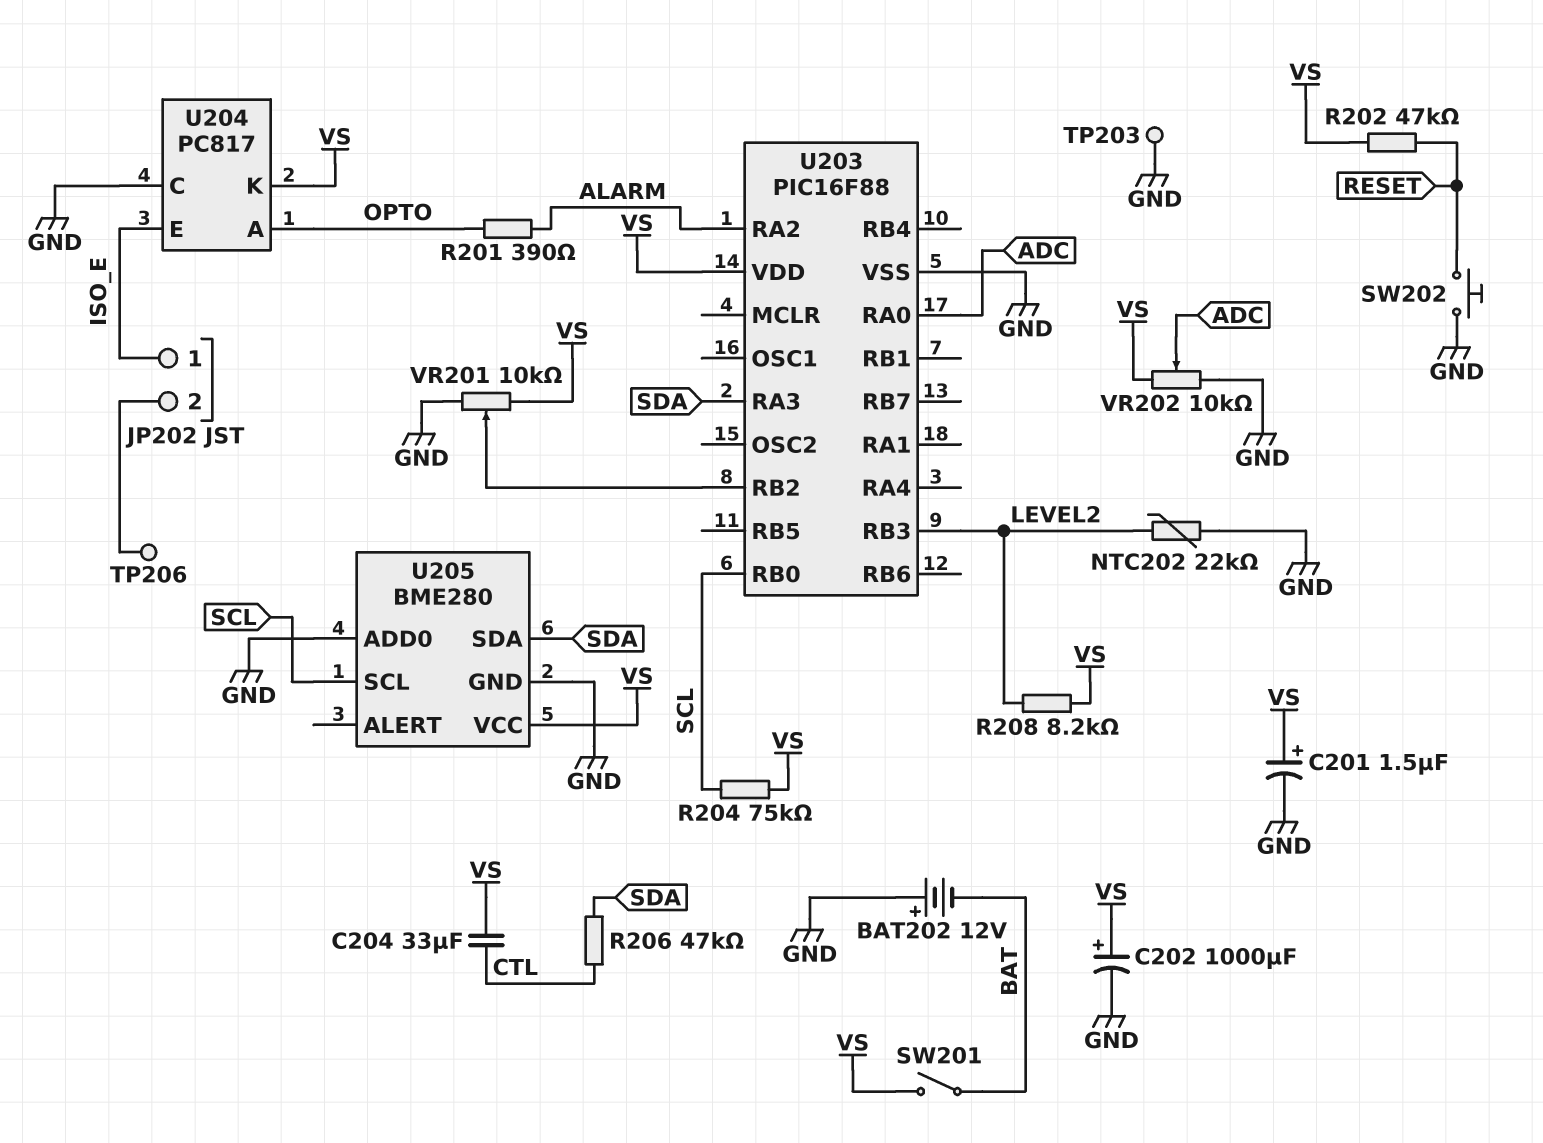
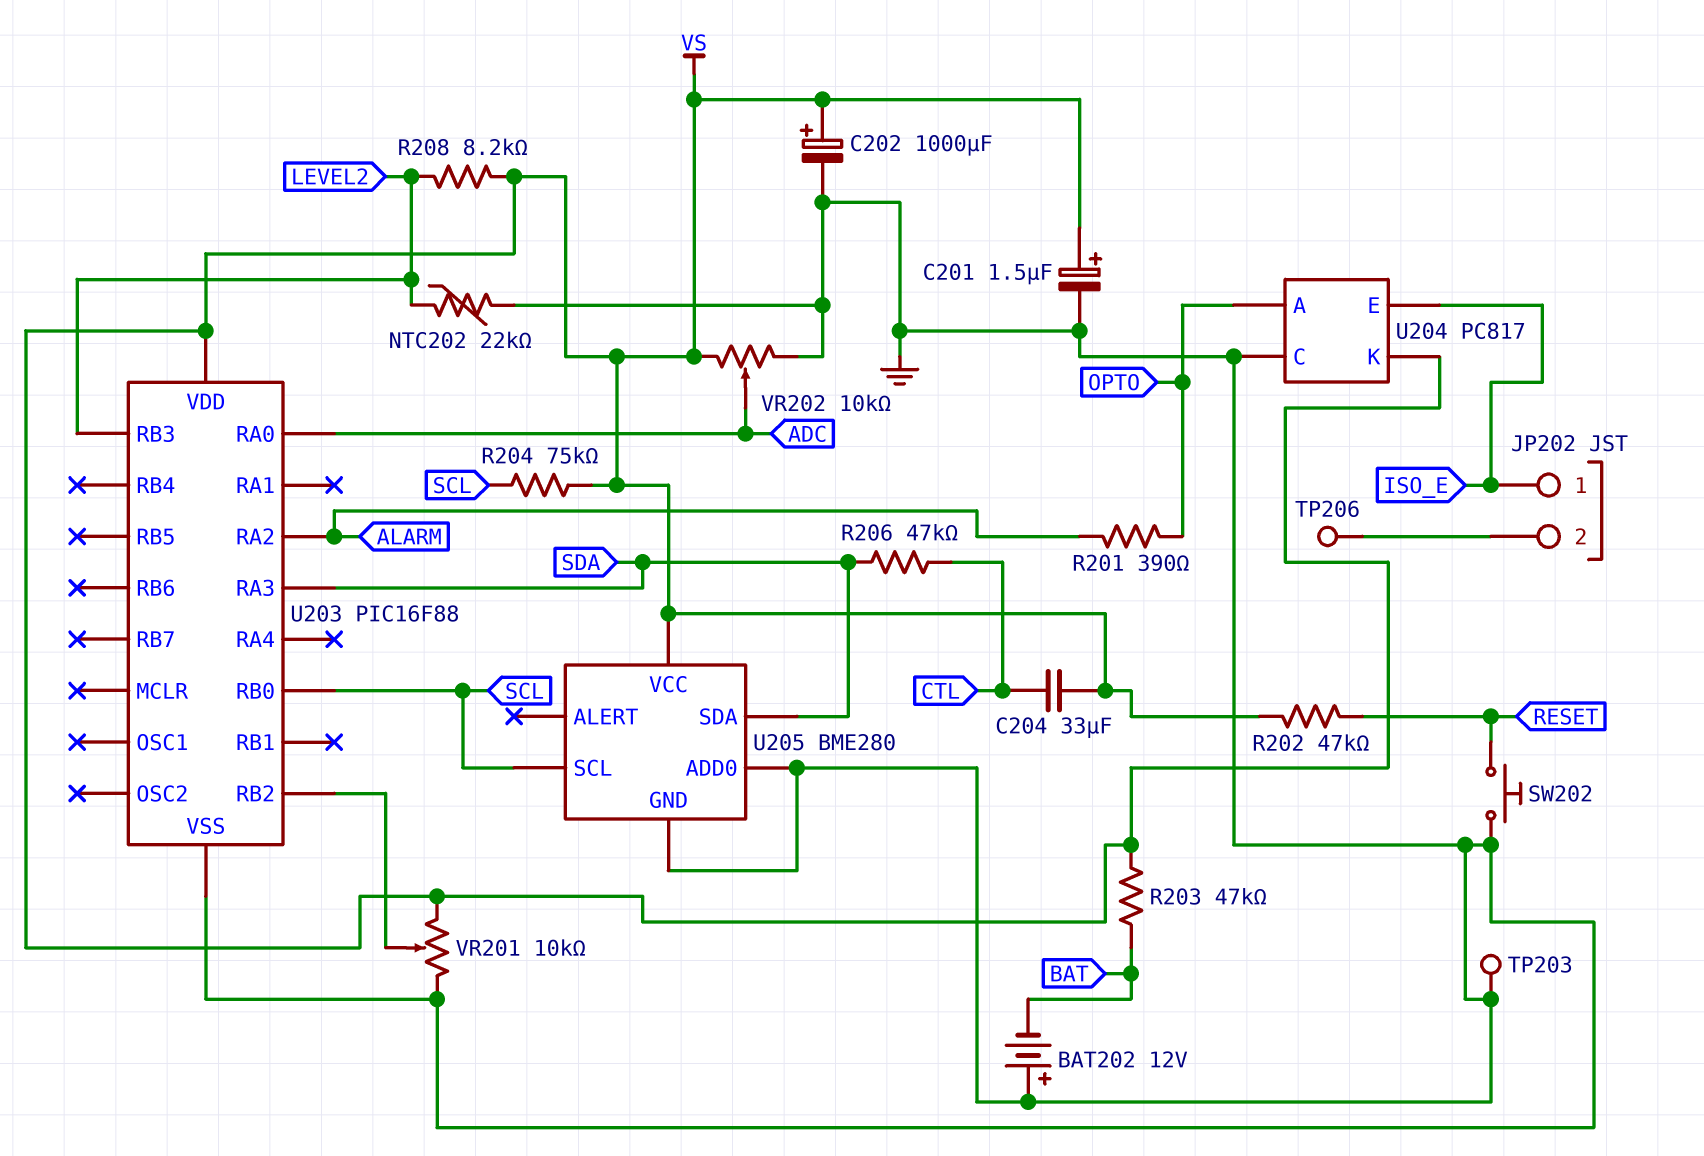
R203: none -> 47k (BAT, VS)
SW201: switch (BAT, VS) -> none

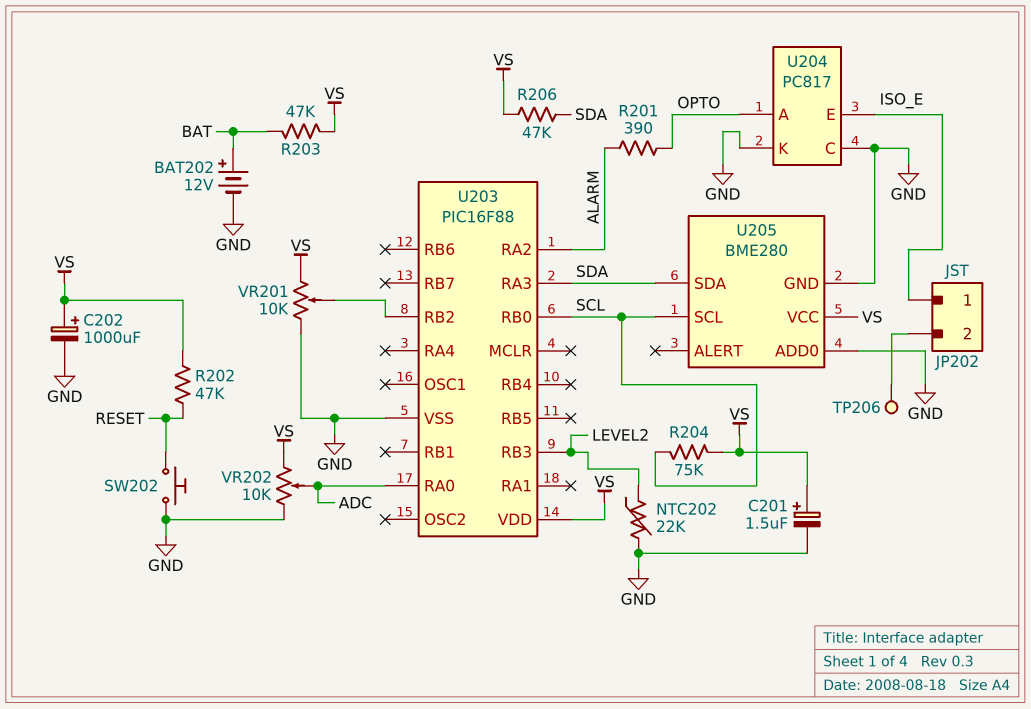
BAT202: 12V (plus GND, minus BAT) -> 12V (plus BAT, minus GND)
C204: 33uF (CTL, VS) -> none
R206: 47k (CTL, SDA) -> 47k (SDA, VS)
R208: 8.2k (LEVEL2, VS) -> none
TP203: test point (GND) -> none
U204 pin K: VS -> GND

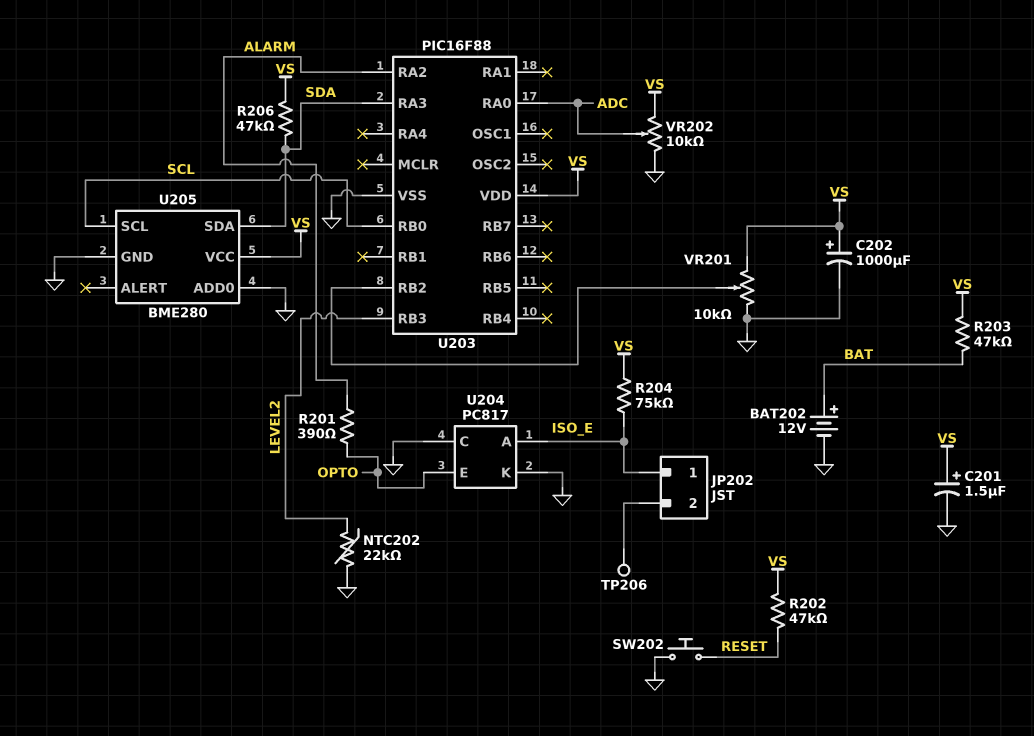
R204: 75k (SCL, VS) -> 75k (ISO_E, VS)
U204 pin A: OPTO -> ISO_E
U204 pin E: ISO_E -> OPTO

